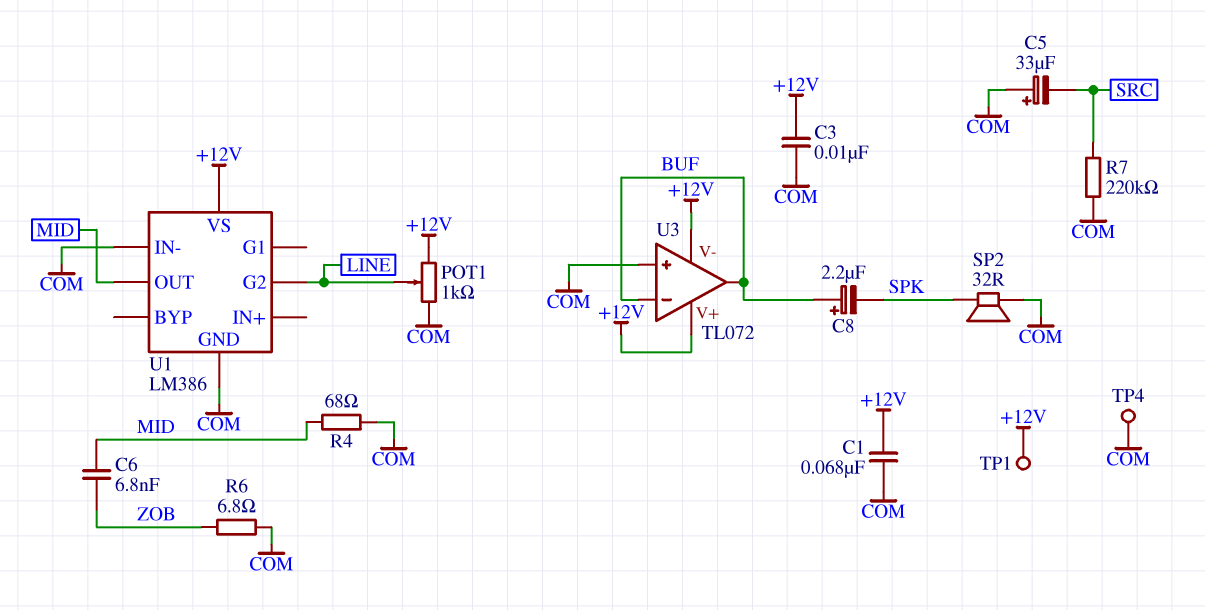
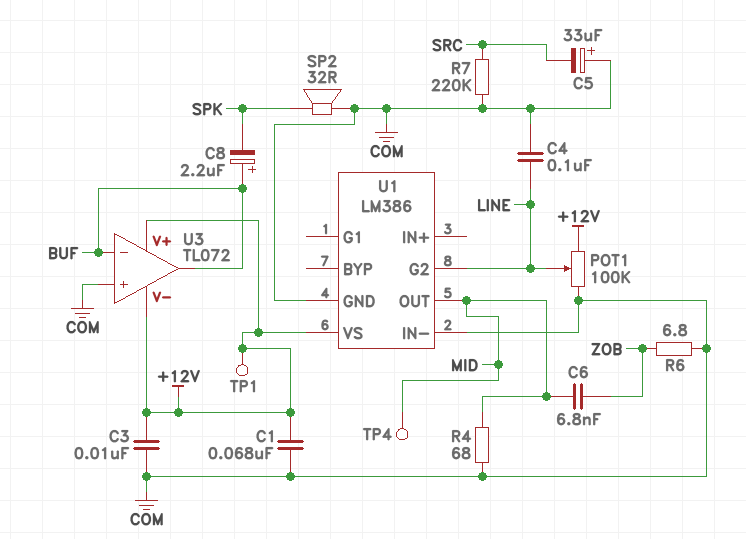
C4: none -> 100nF (COM, LINE)
POT1: 1k (+12V, COM, wiper LINE) -> 100k (+12V, COM, wiper LINE)
TP4: test point (COM) -> test point (MID)

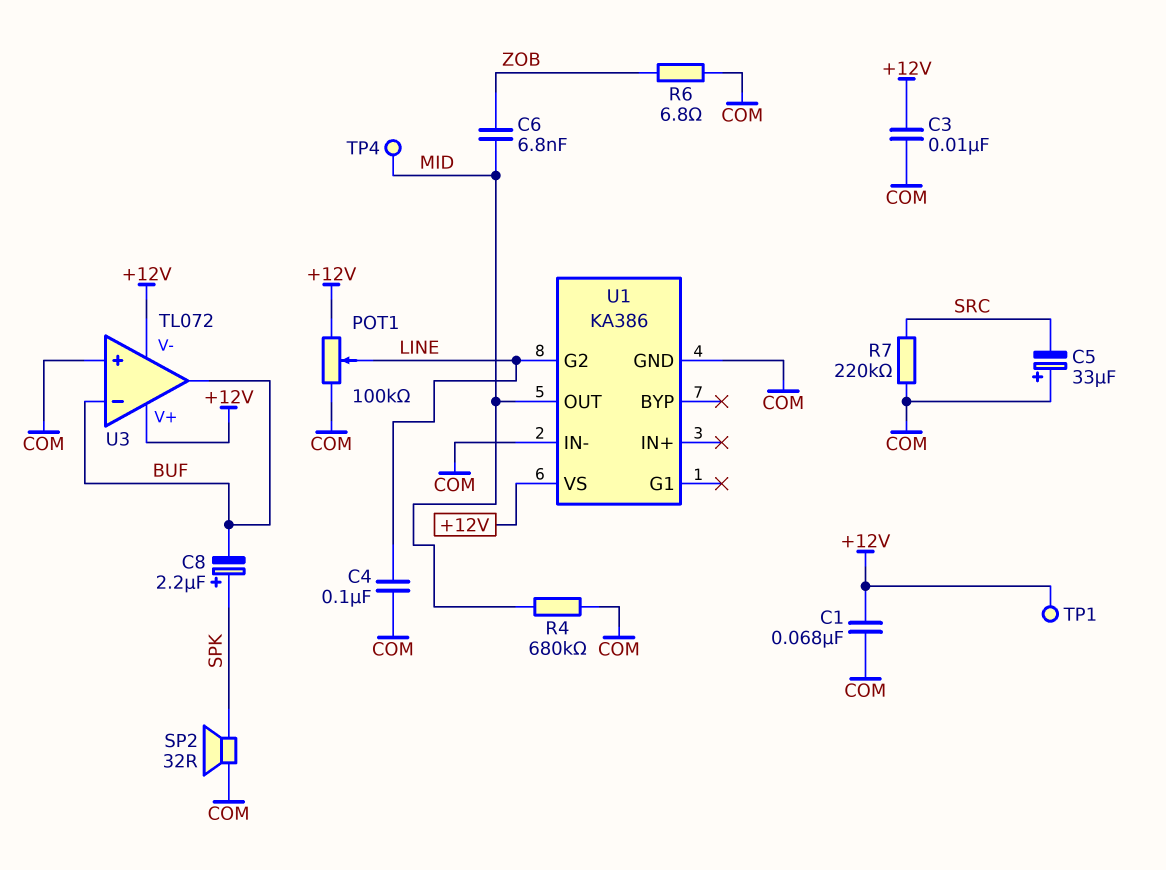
C8: 2.2uF (plus BUF, minus SPK) -> 2.2uF (plus SPK, minus BUF)
R4: 68 (COM, MID) -> 680k (COM, MID)
U1: LM386 -> KA386

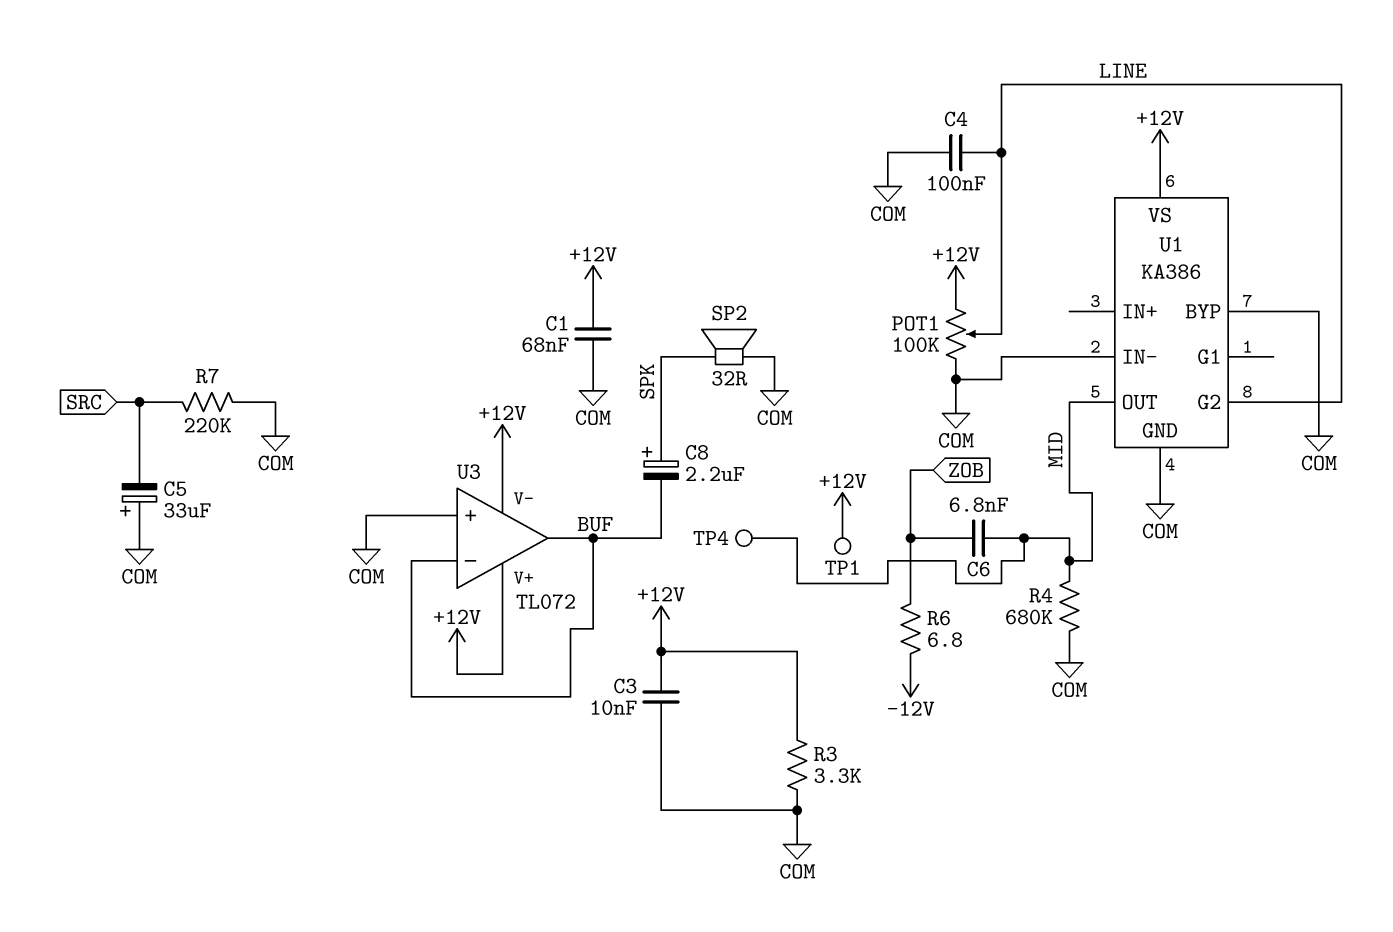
R3: none -> 3.3k (+12V, COM)
R6: 6.8 (COM, ZOB) -> 6.8 (-12V, ZOB)
U1 pin BYP: none -> COM

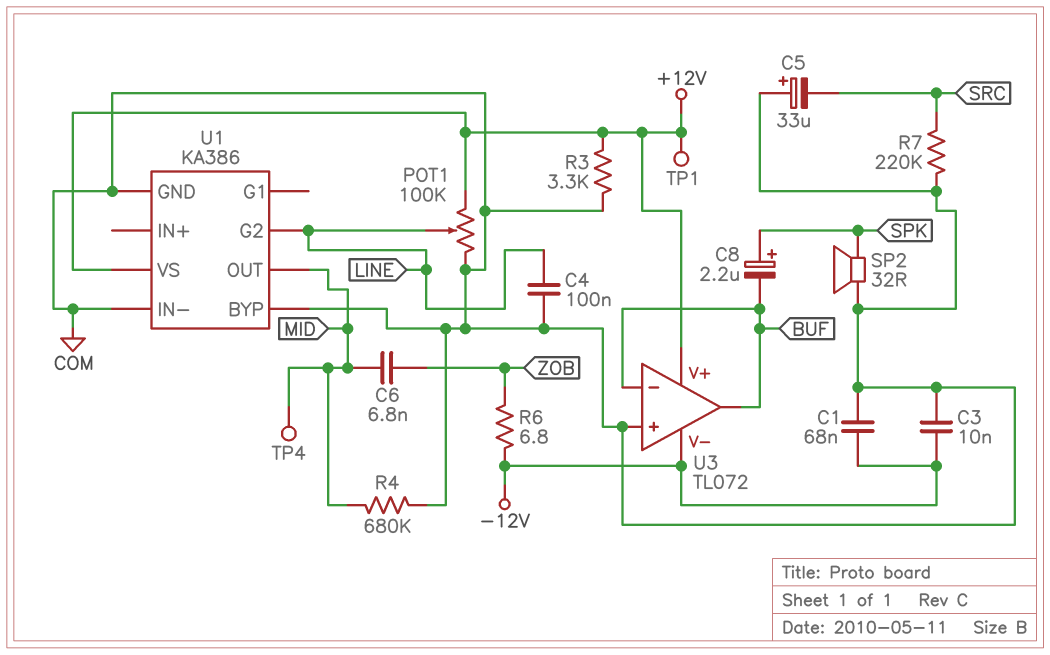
C1: 68nF (+12V, COM) -> 68nF (-12V, COM)
C3: 10nF (+12V, COM) -> 10nF (-12V, COM)
U3 pin V-: +12V -> -12V

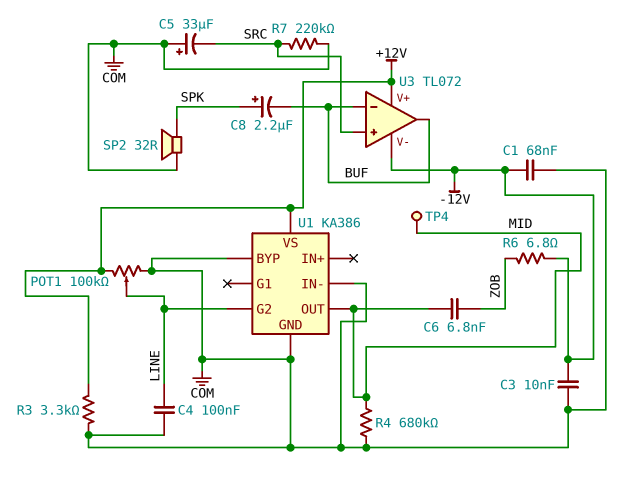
TP1: test point (+12V) -> none
U3 pin in+: COM -> SRC

